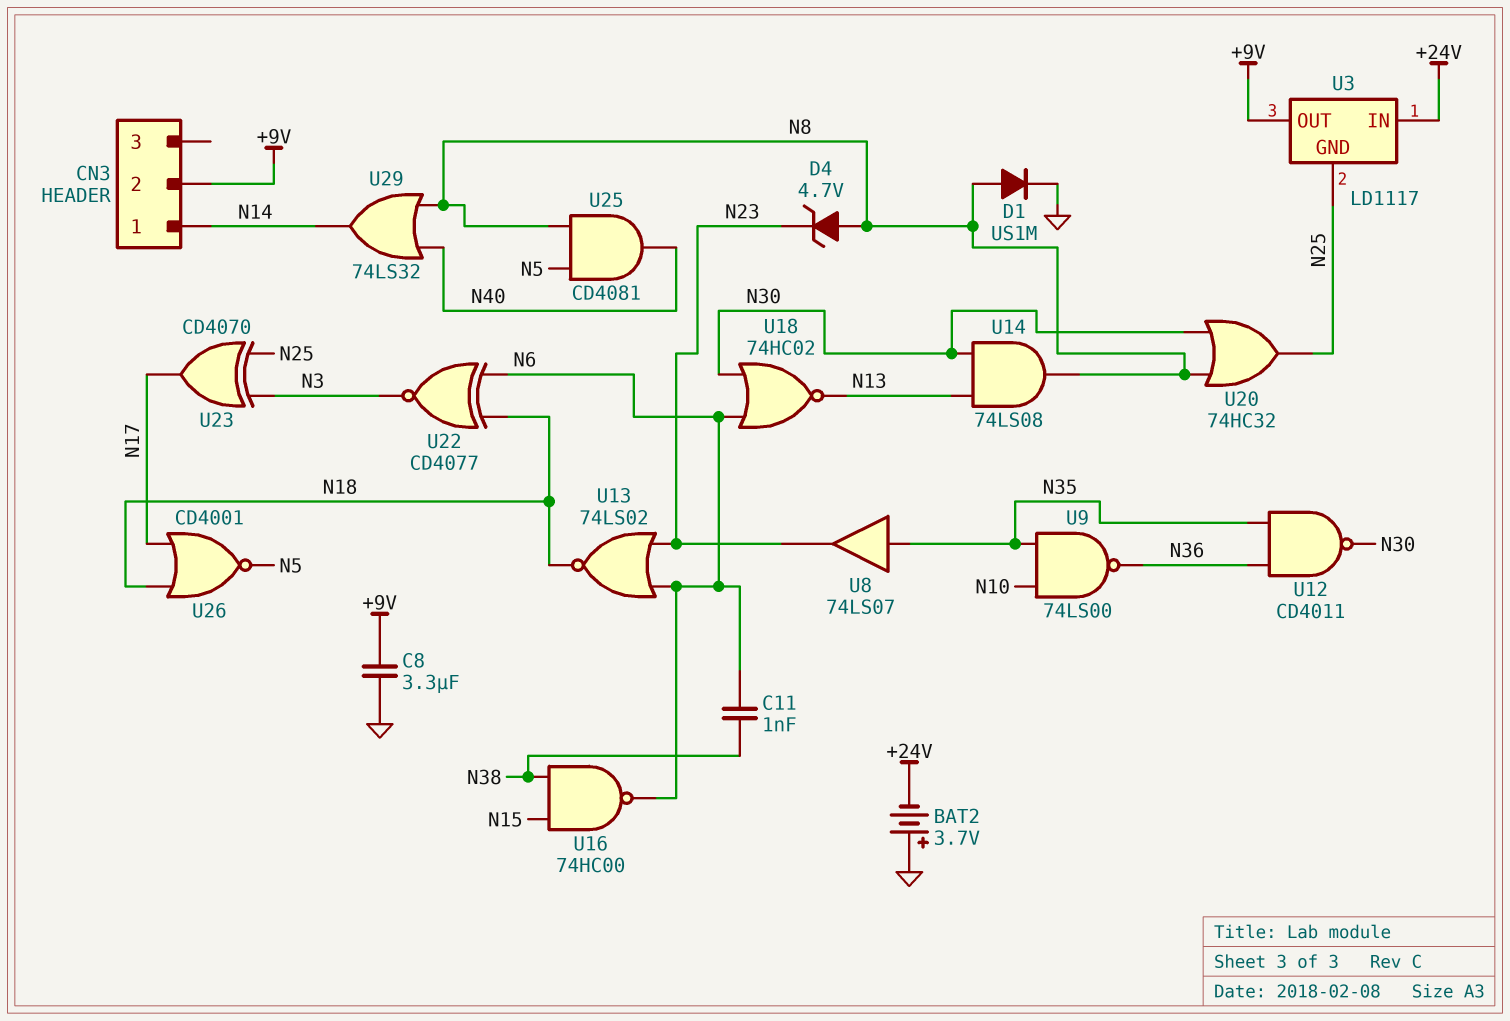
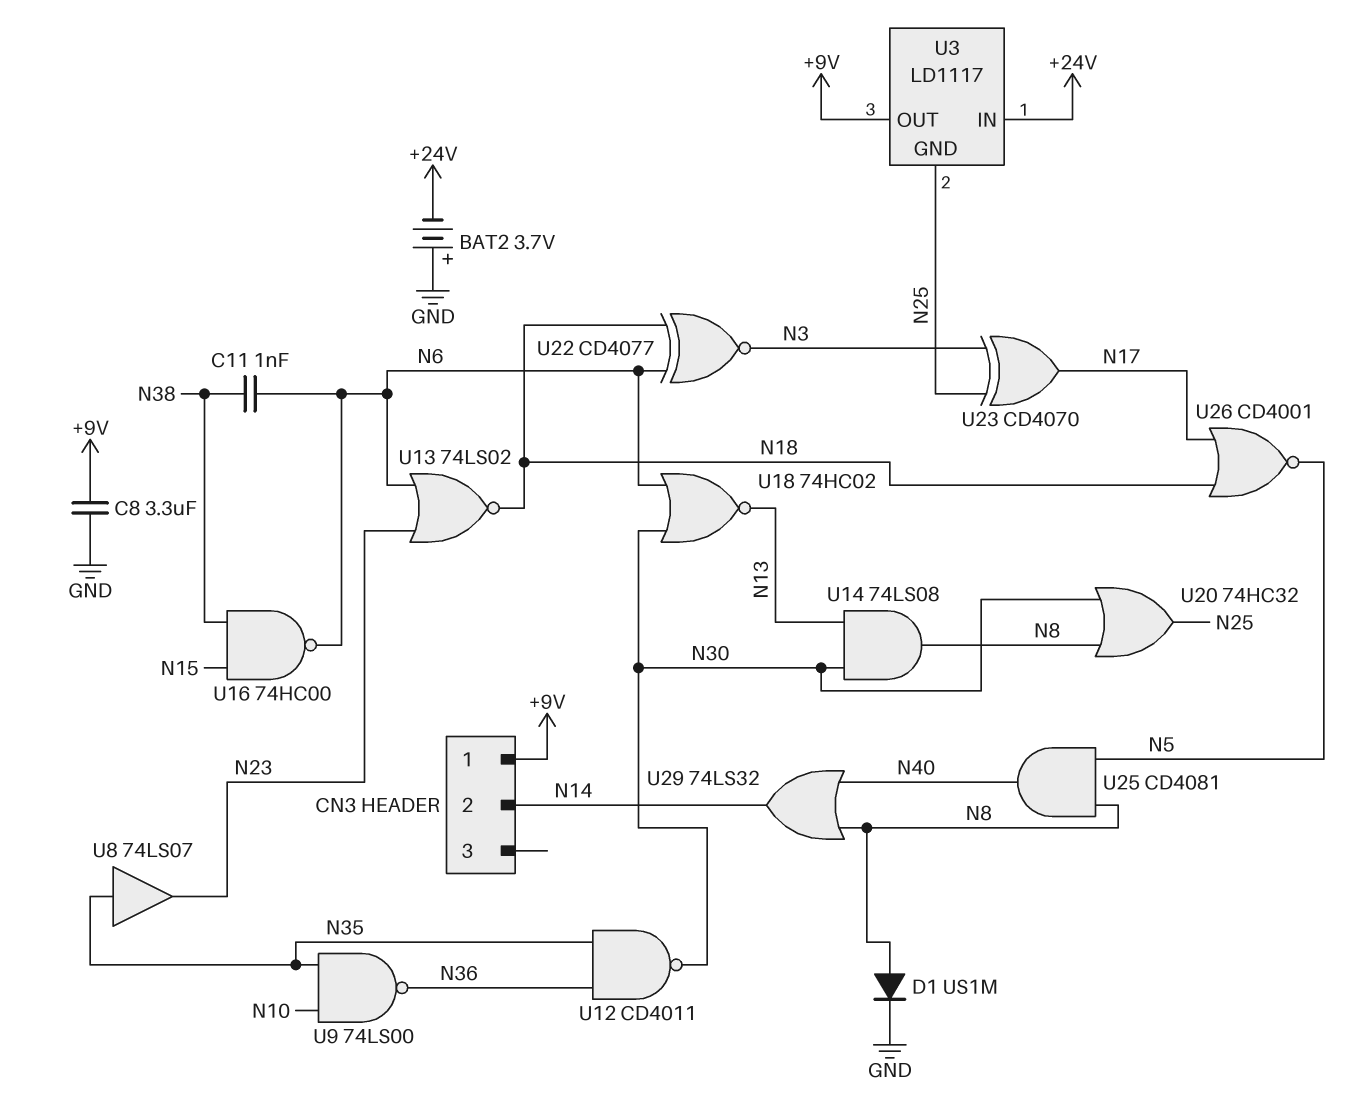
CN3 pin 1: N14 -> +9V
CN3 pin 2: +9V -> N14
D4: zener 4.7V (A N8, K N23) -> none

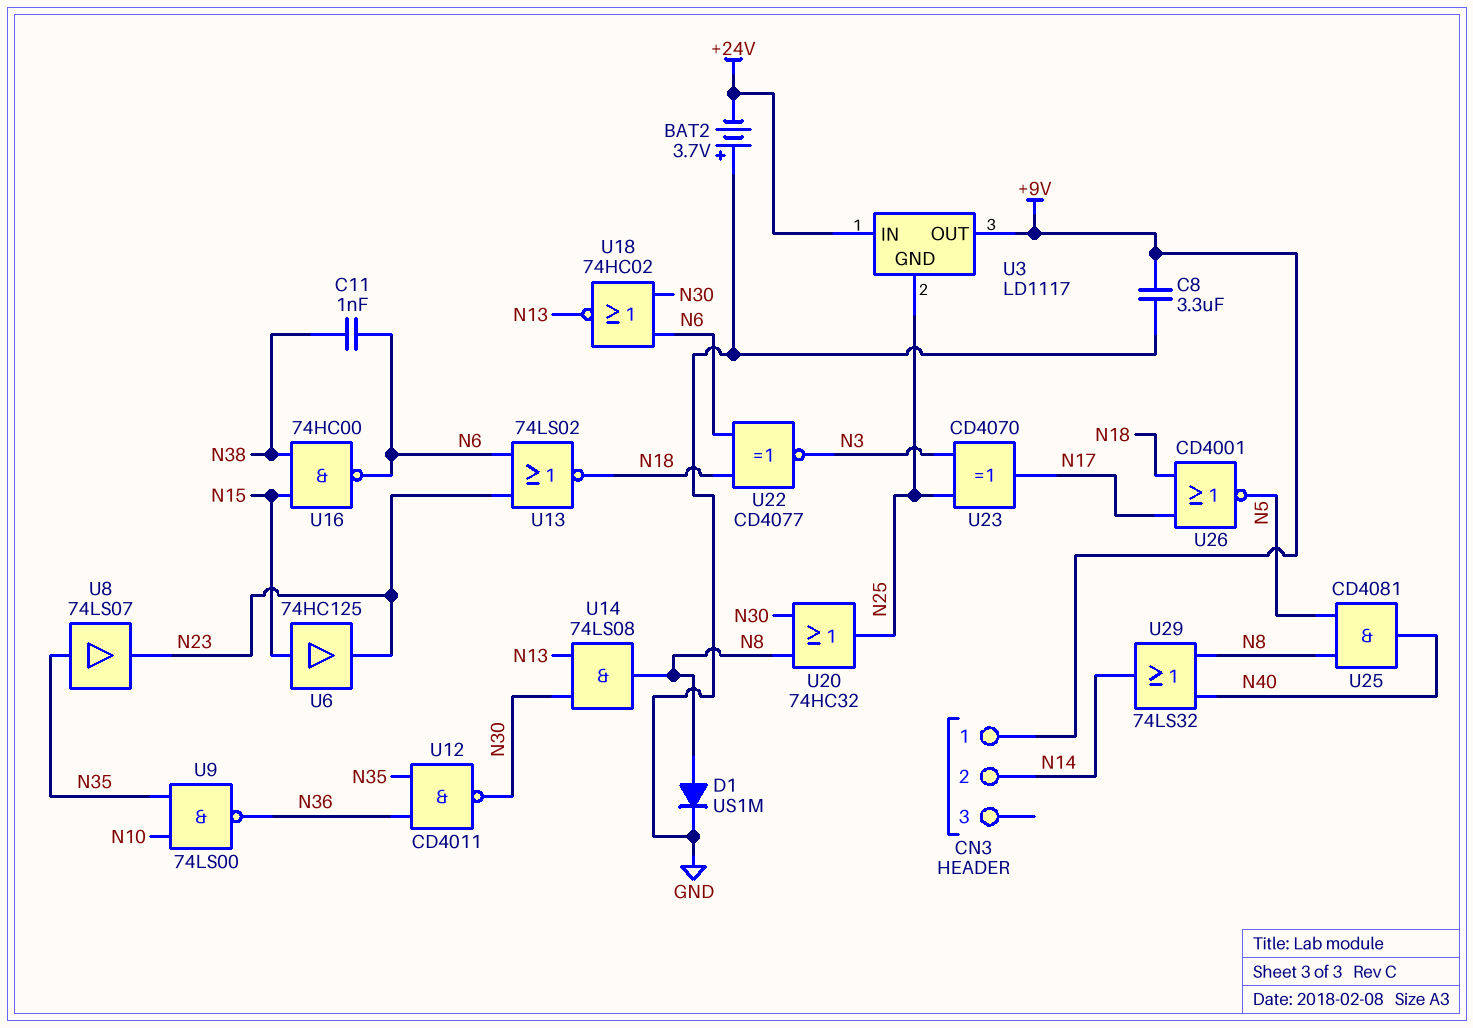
U6: none -> buffer 74HC125 (in N15, out N23)

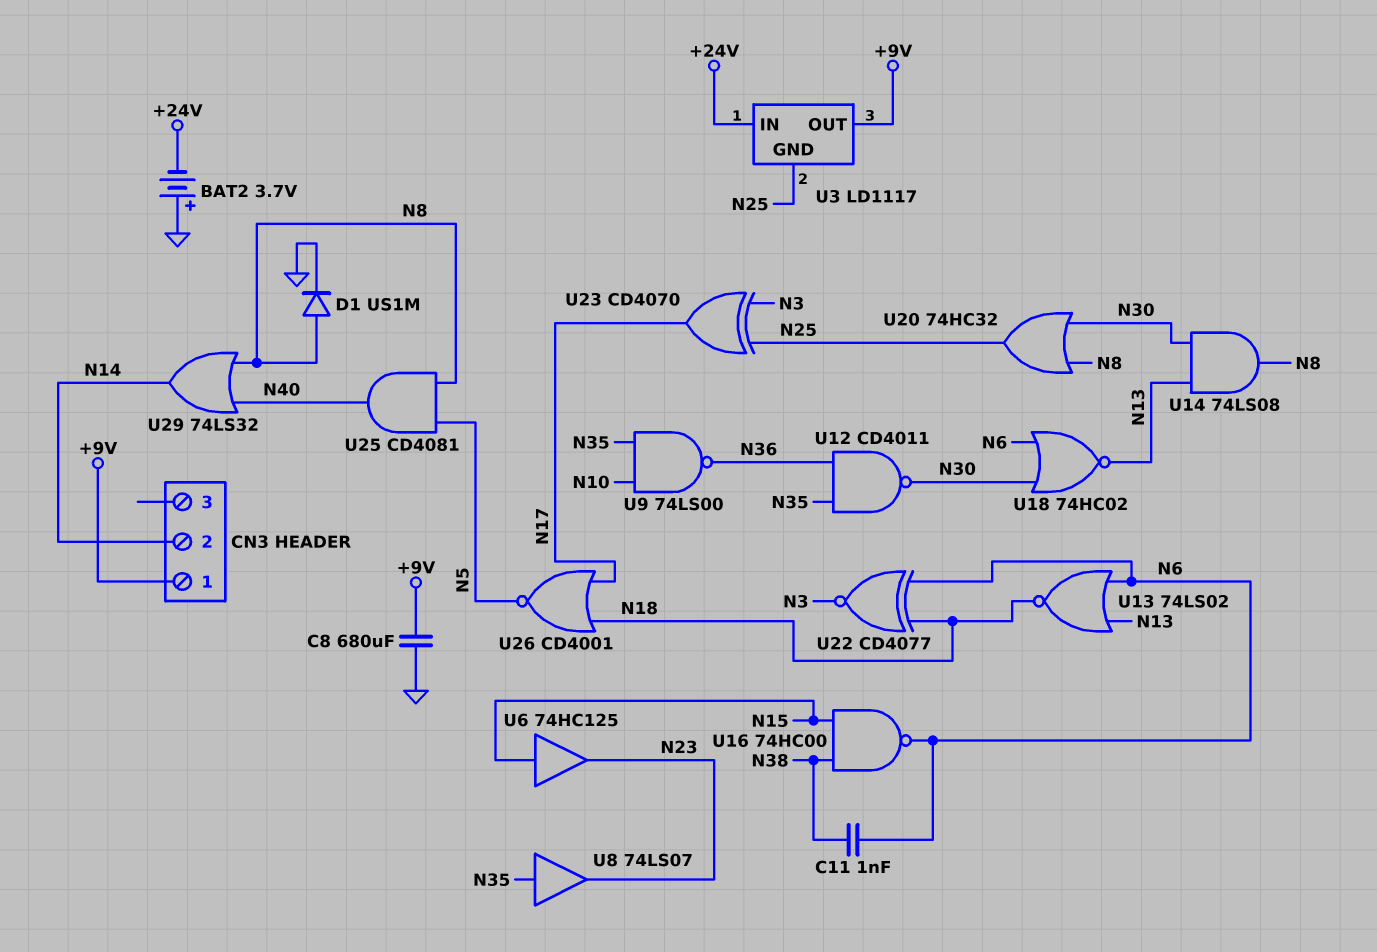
C8: 3.3uF (+9V, GND) -> 680uF (+9V, GND)
U13: NOR 74LS02 (in N6, in N23, out N18) -> NOR 74LS02 (in N6, in N13, out N18)

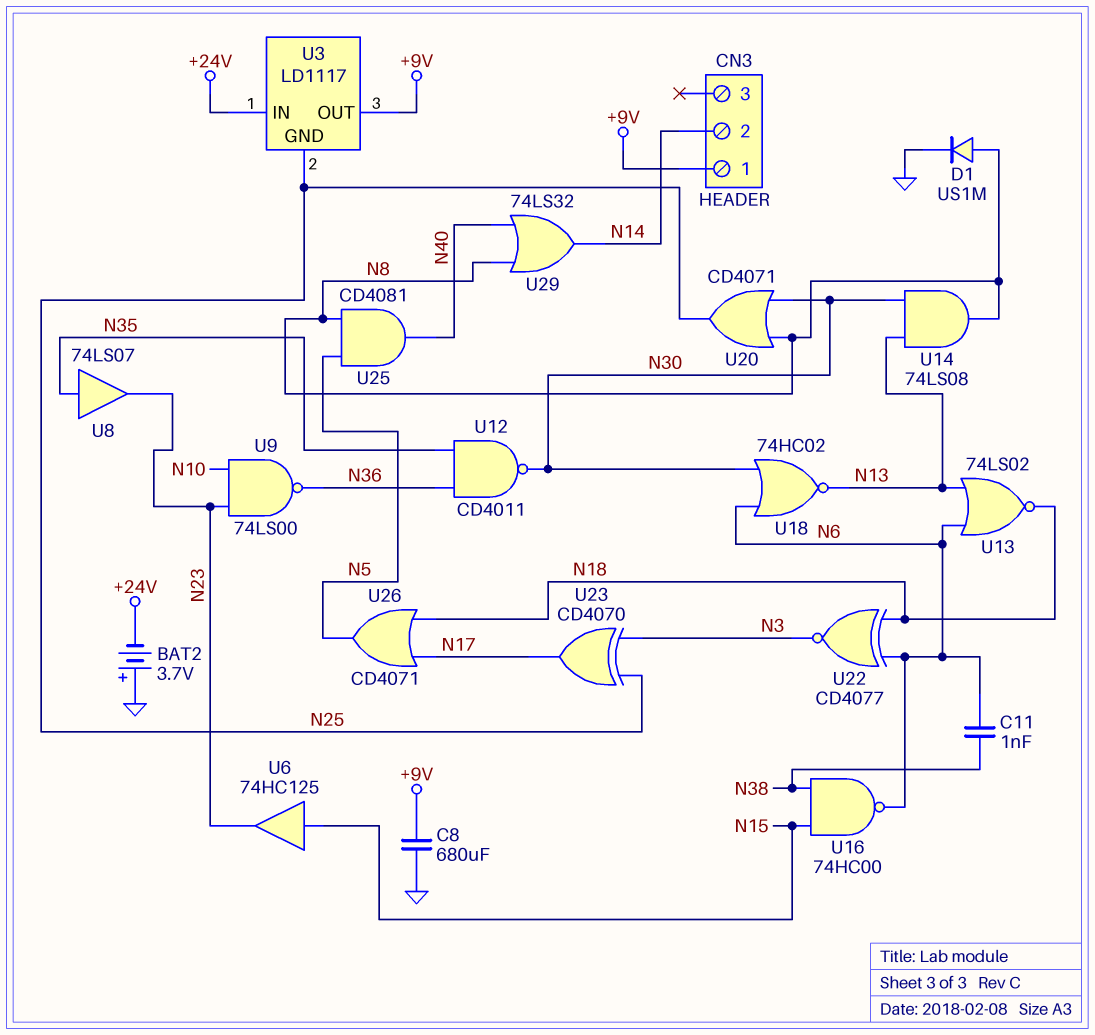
U9: NAND 74LS00 (in N10, in N35, out N36) -> NAND 74LS00 (in N10, in N23, out N36)
U20: OR 74HC32 (in N8, in N30, out N25) -> OR CD4071 (in N8, in N30, out N25)
U26: NOR CD4001 (in N17, in N18, out N5) -> OR CD4071 (in N17, in N18, out N5)

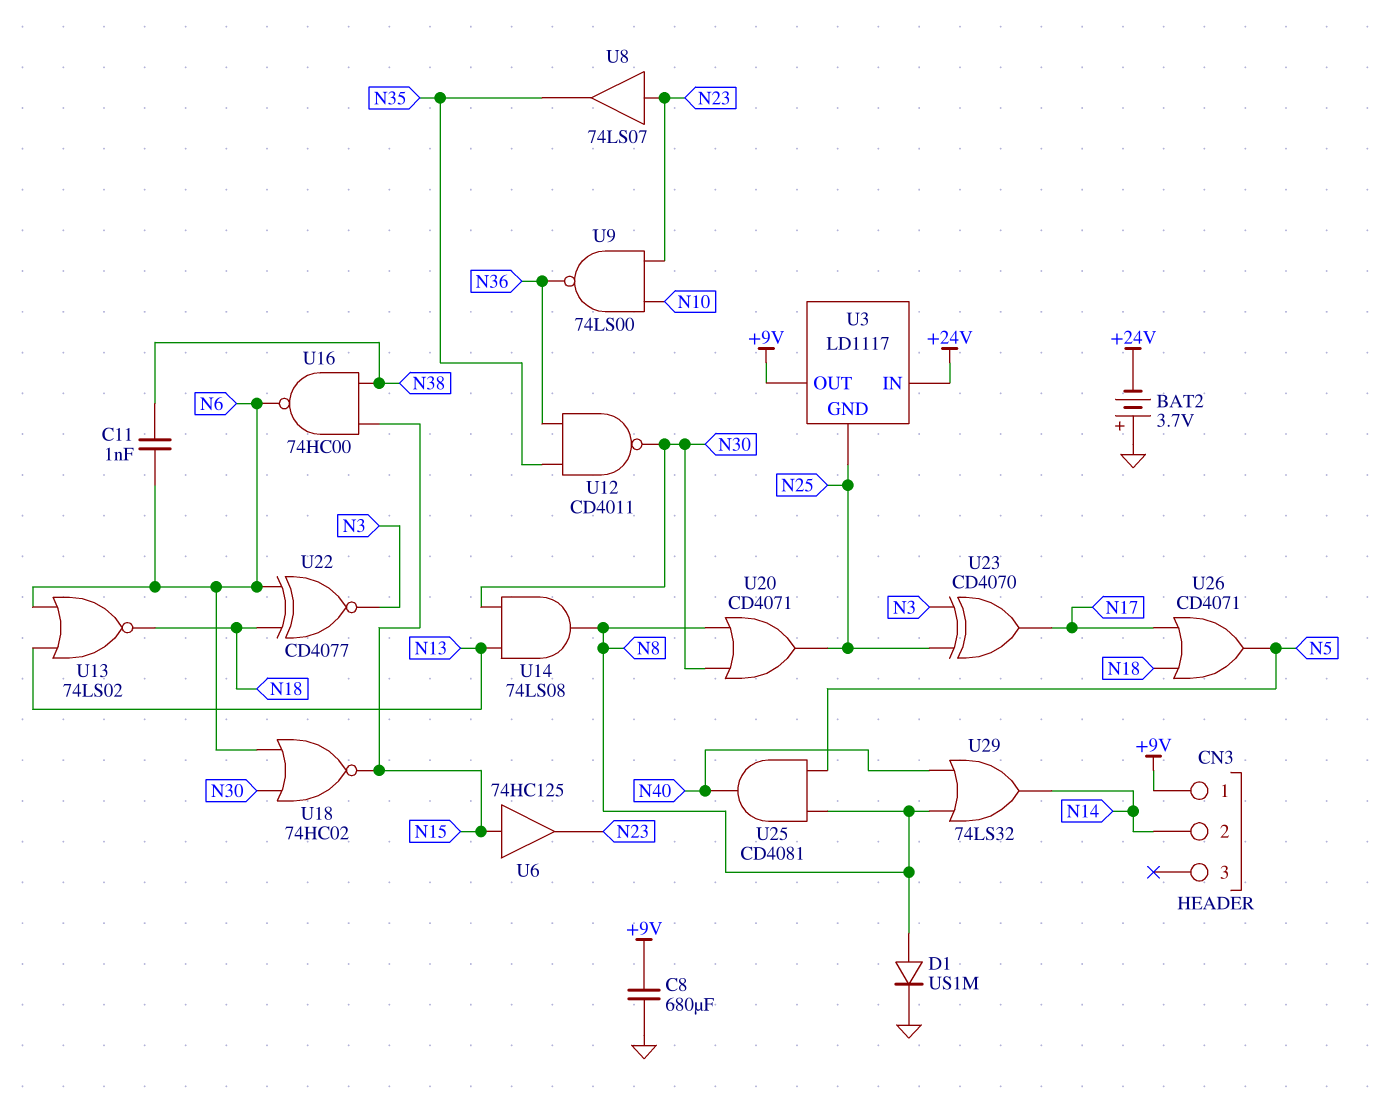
U8: buffer 74LS07 (in N35, out N23) -> buffer 74LS07 (in N23, out N35)
U18: NOR 74HC02 (in N6, in N30, out N13) -> NOR 74HC02 (in N6, in N30, out N15)

